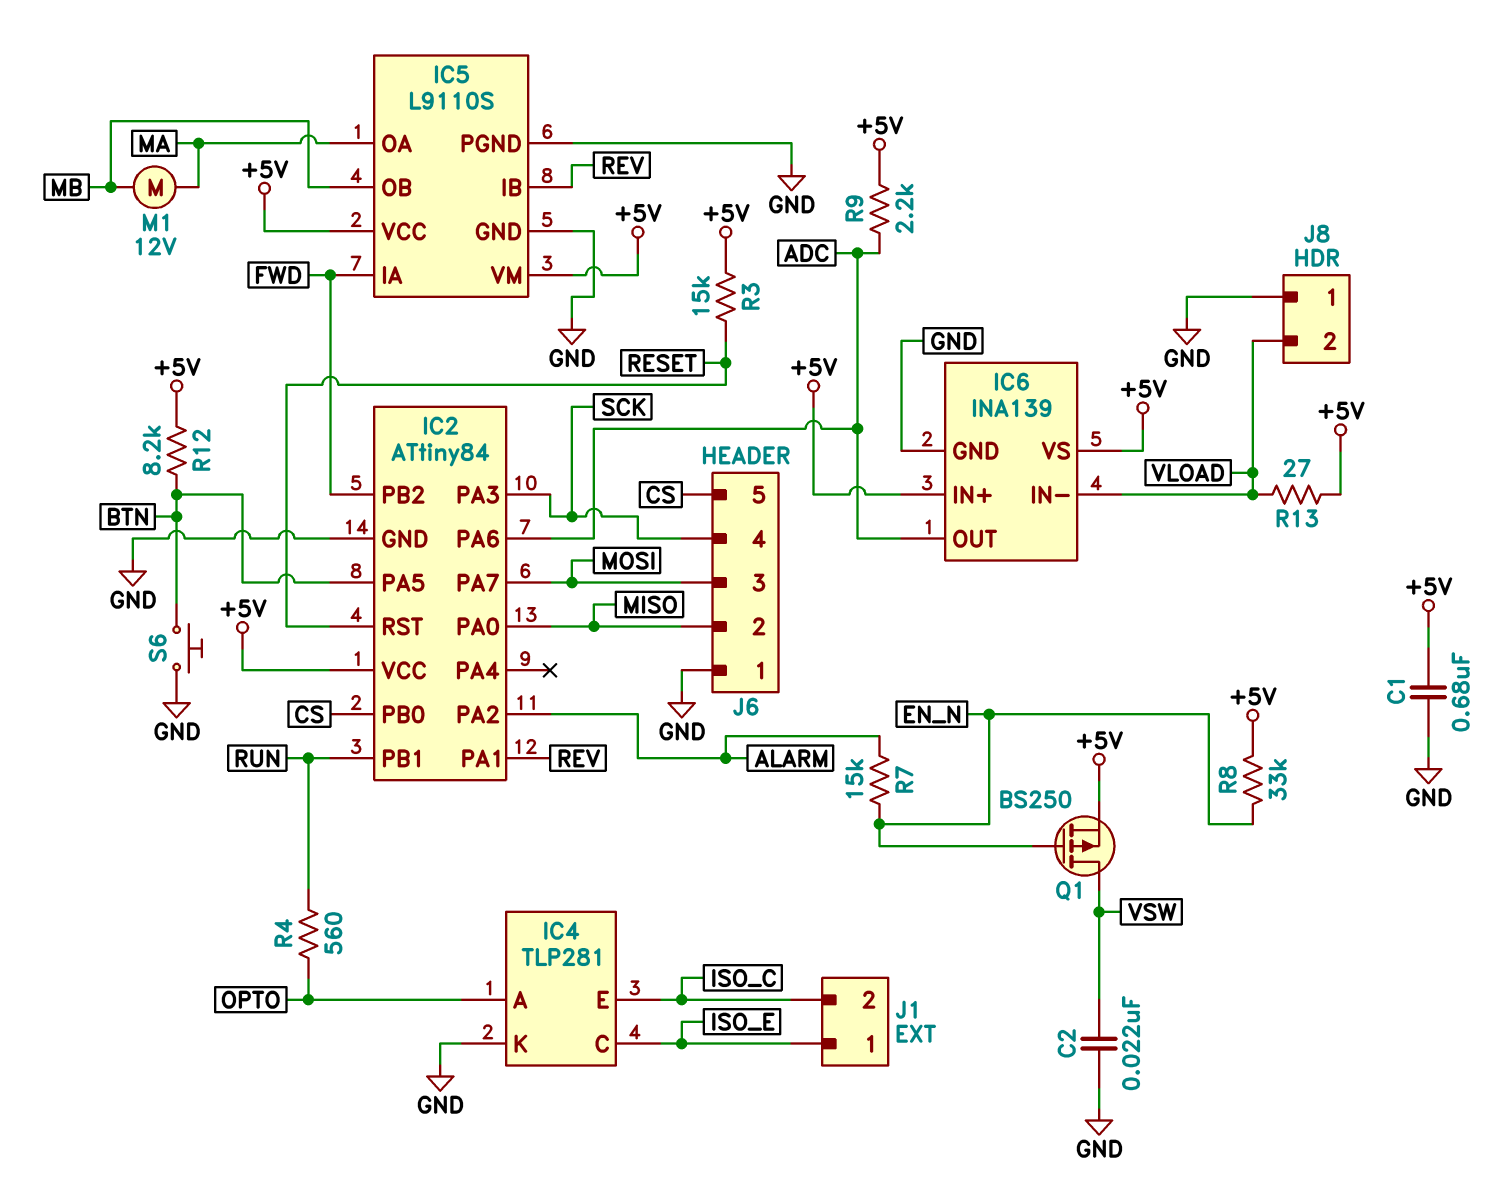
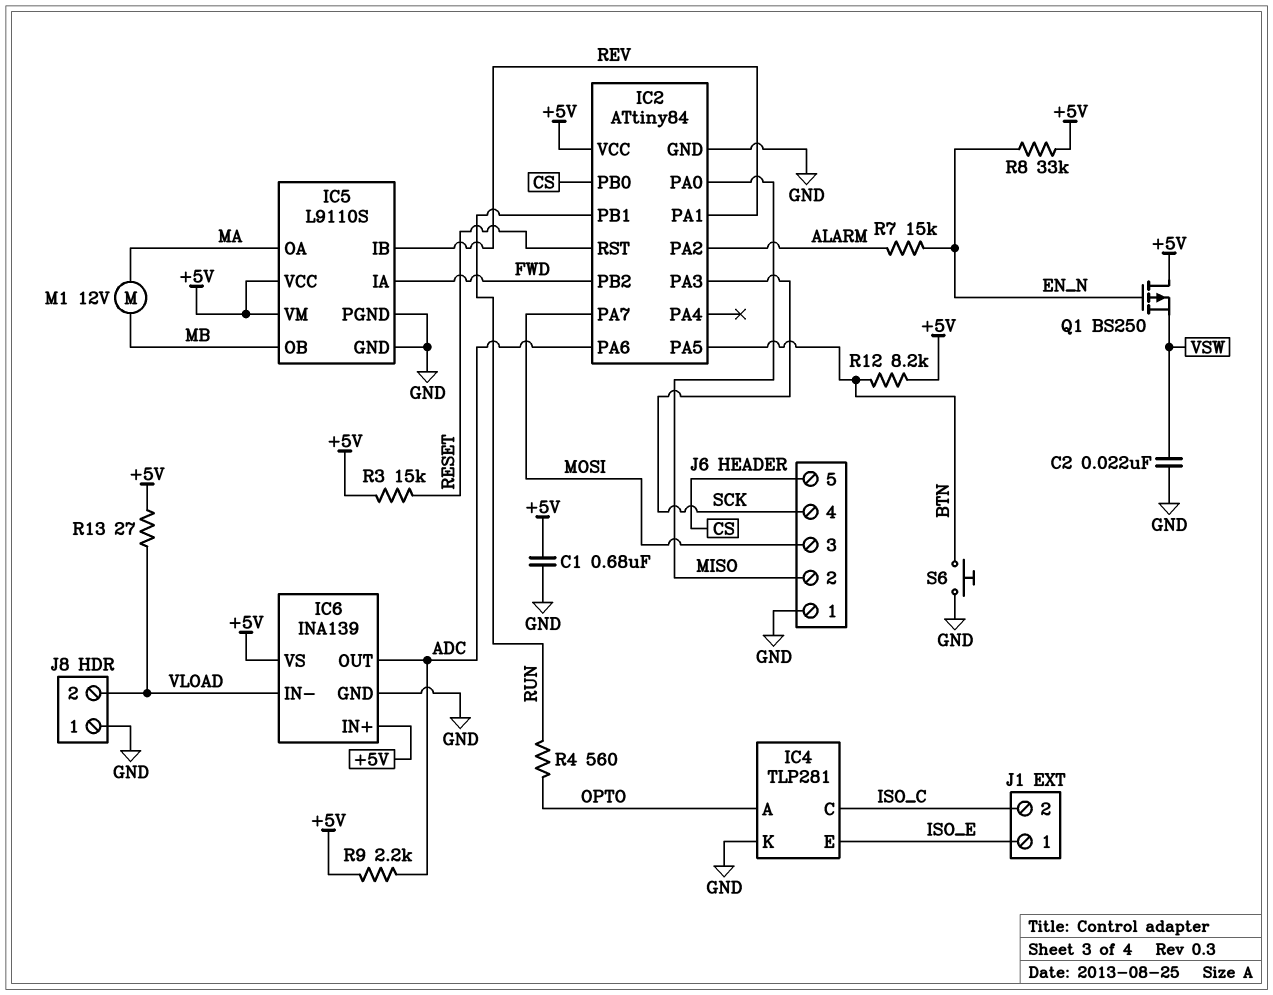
IC4 pin C: ISO_E -> ISO_C
IC4 pin E: ISO_C -> ISO_E
Q1: PMOS BS250 (G EN_N, D VSW, S +5V) -> PMOS BS250 (G EN_N, D +5V, S VSW)

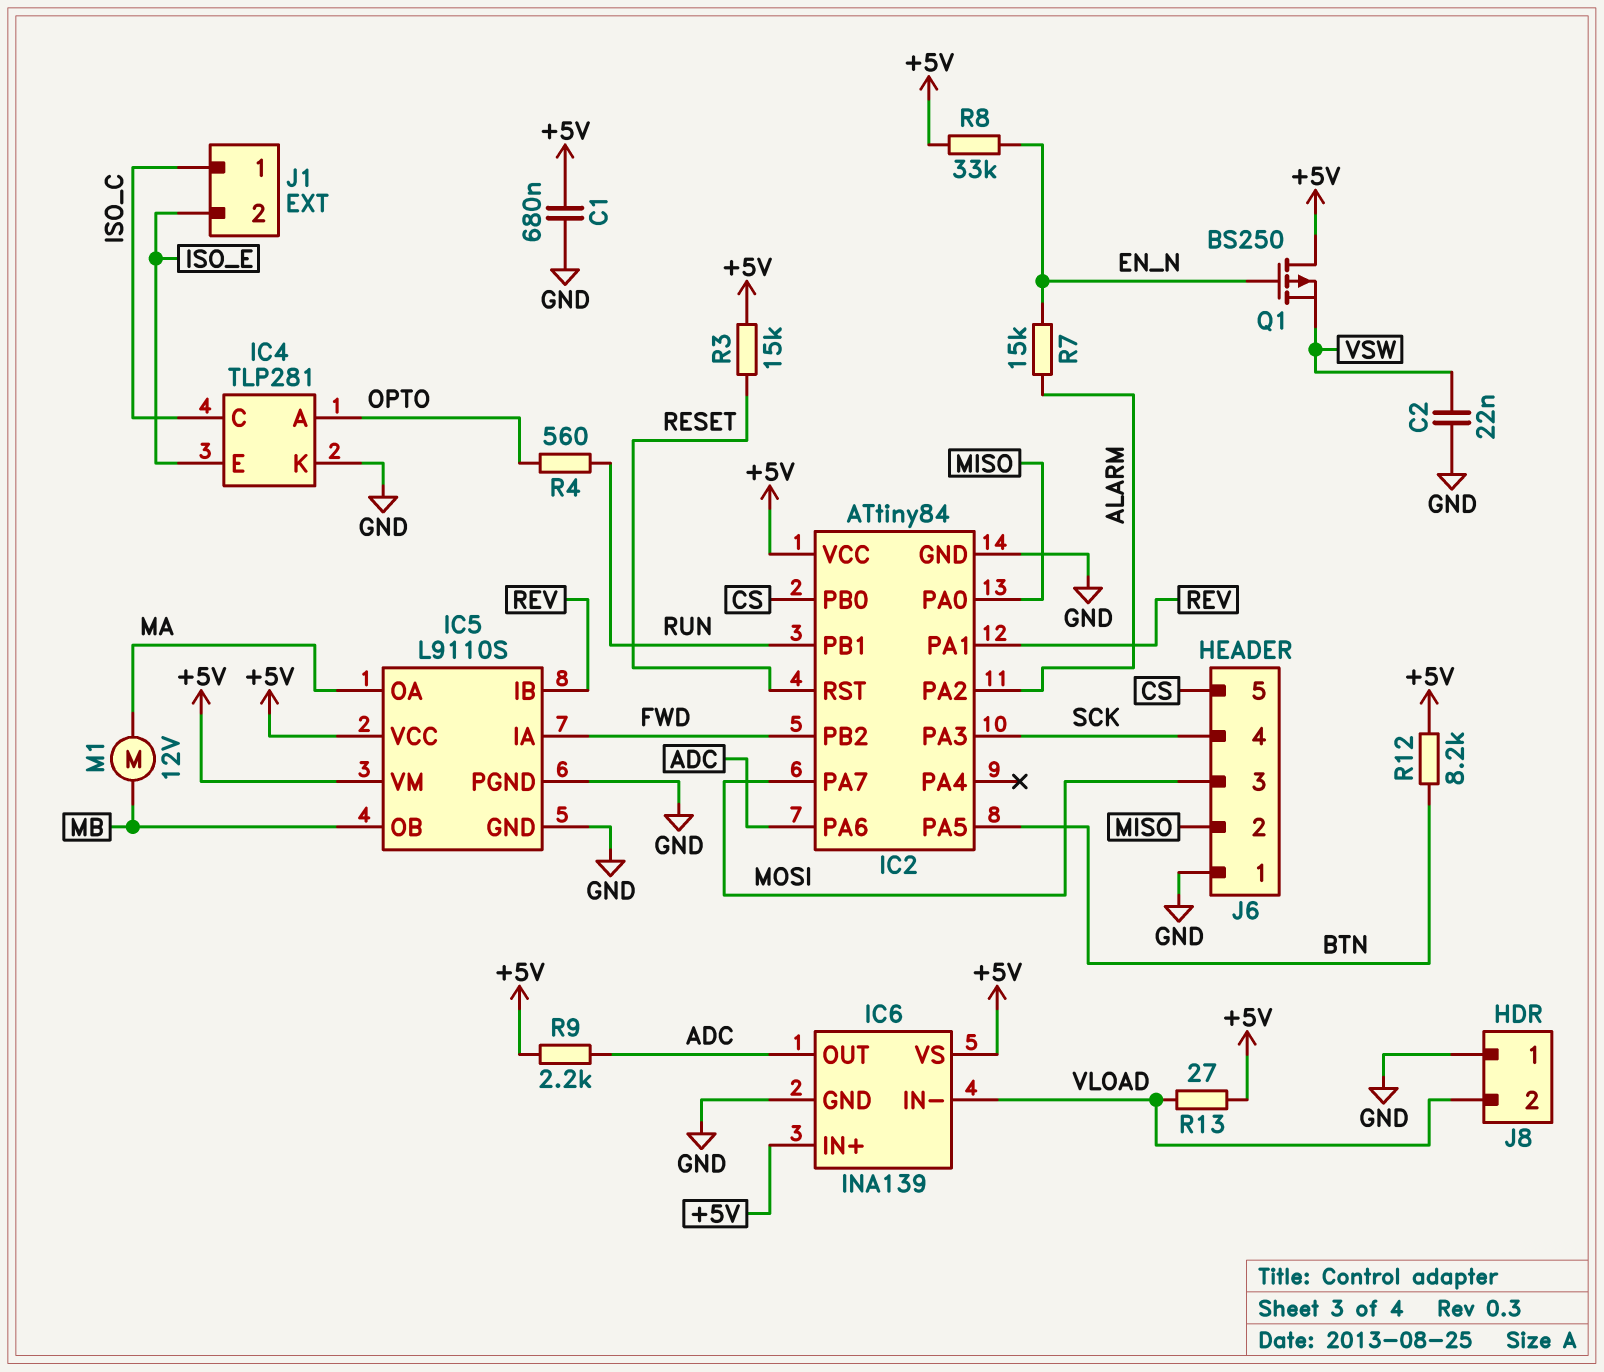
J1 pin 1: ISO_E -> ISO_C
J1 pin 2: ISO_C -> ISO_E
S6: button (BTN, GND) -> none

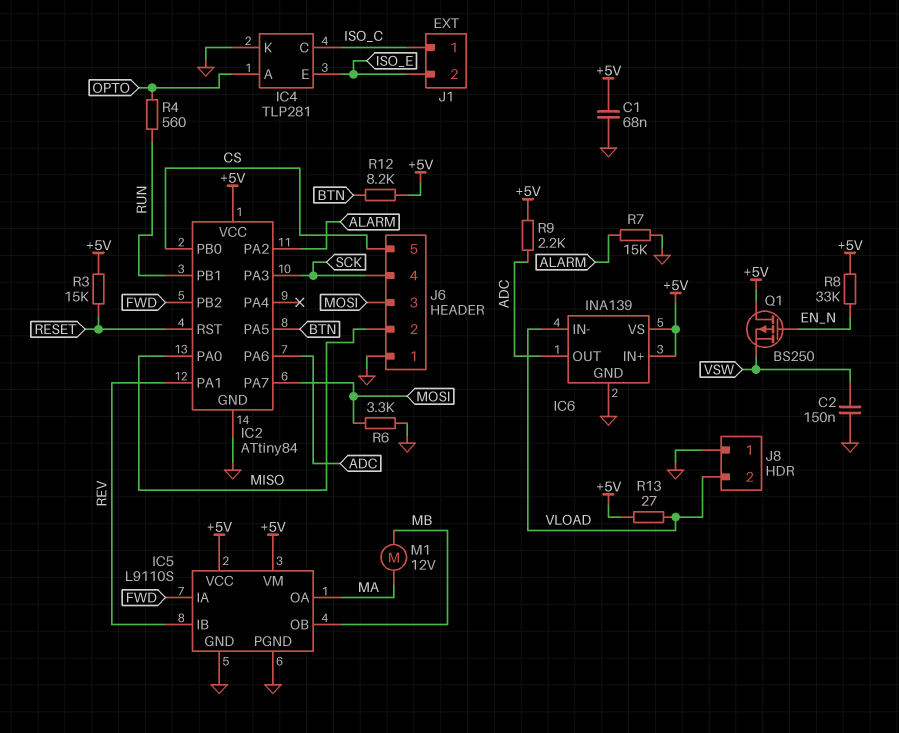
C1: 680nF (+5V, GND) -> 68nF (+5V, GND)
C2: 22nF (GND, VSW) -> 150nF (GND, VSW)
R6: none -> 3.3k (GND, MOSI)
R7: 15k (ALARM, EN_N) -> 15k (ALARM, GND)

